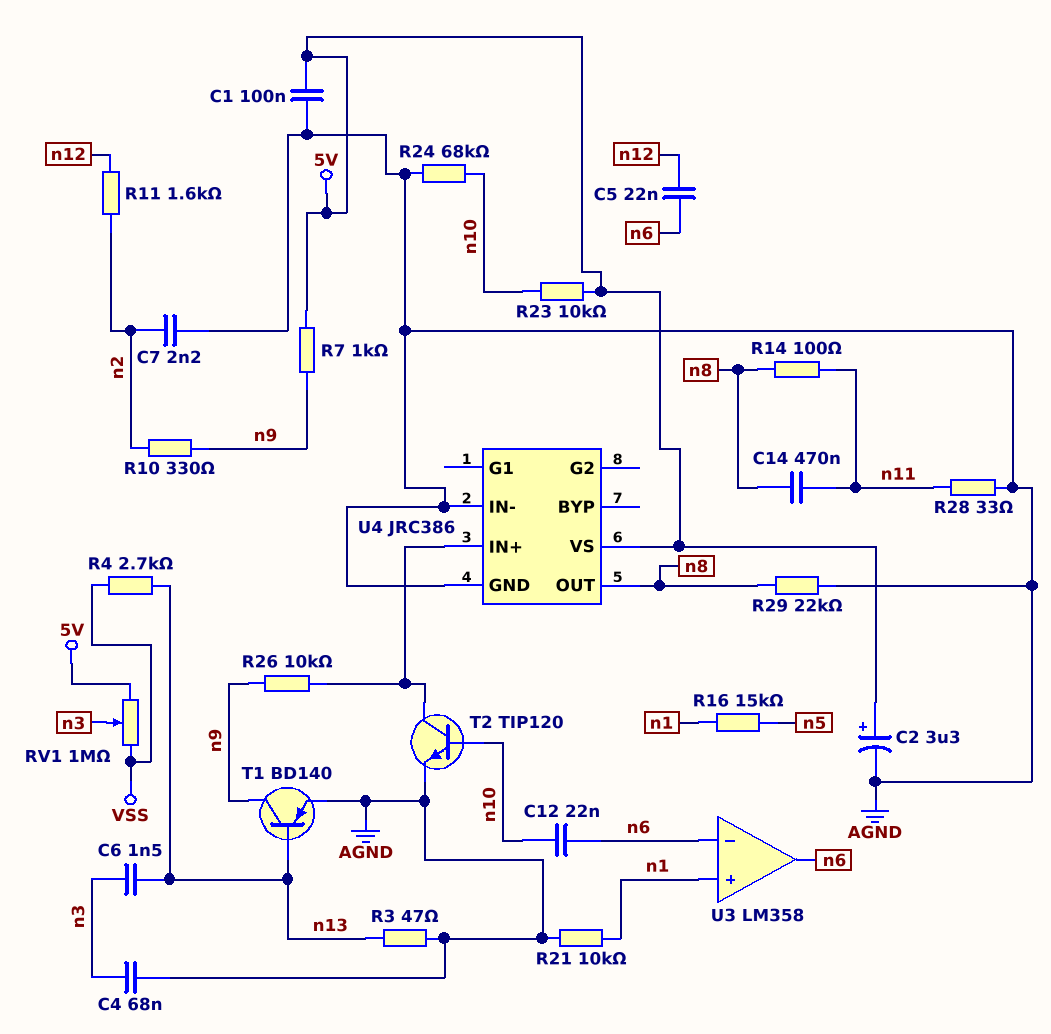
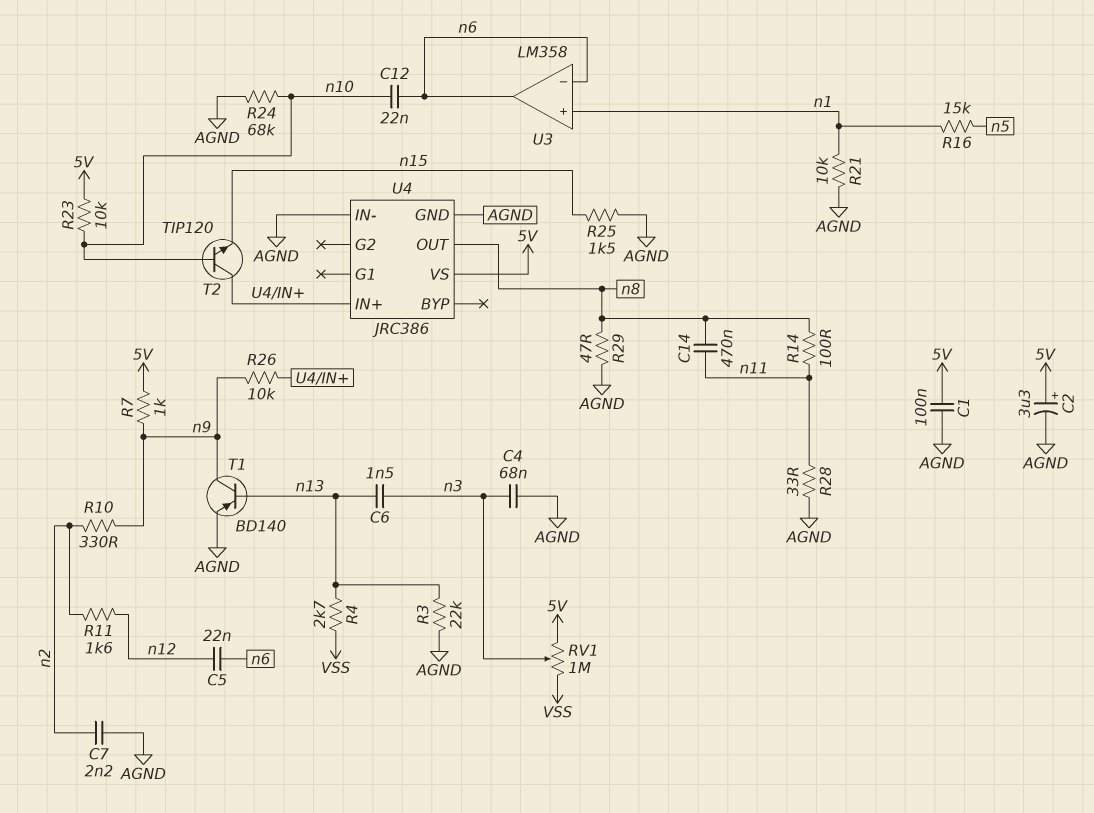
R3: 47 (AGND, n13) -> 22k (AGND, n13)
R25: none -> 1.5k (AGND, n15)
R29: 22k (AGND, n8) -> 47 (AGND, n8)
T2: NPN TIP120 (B n10, C U4/IN+, E AGND) -> NPN TIP120 (B n10, C U4/IN+, E n15)

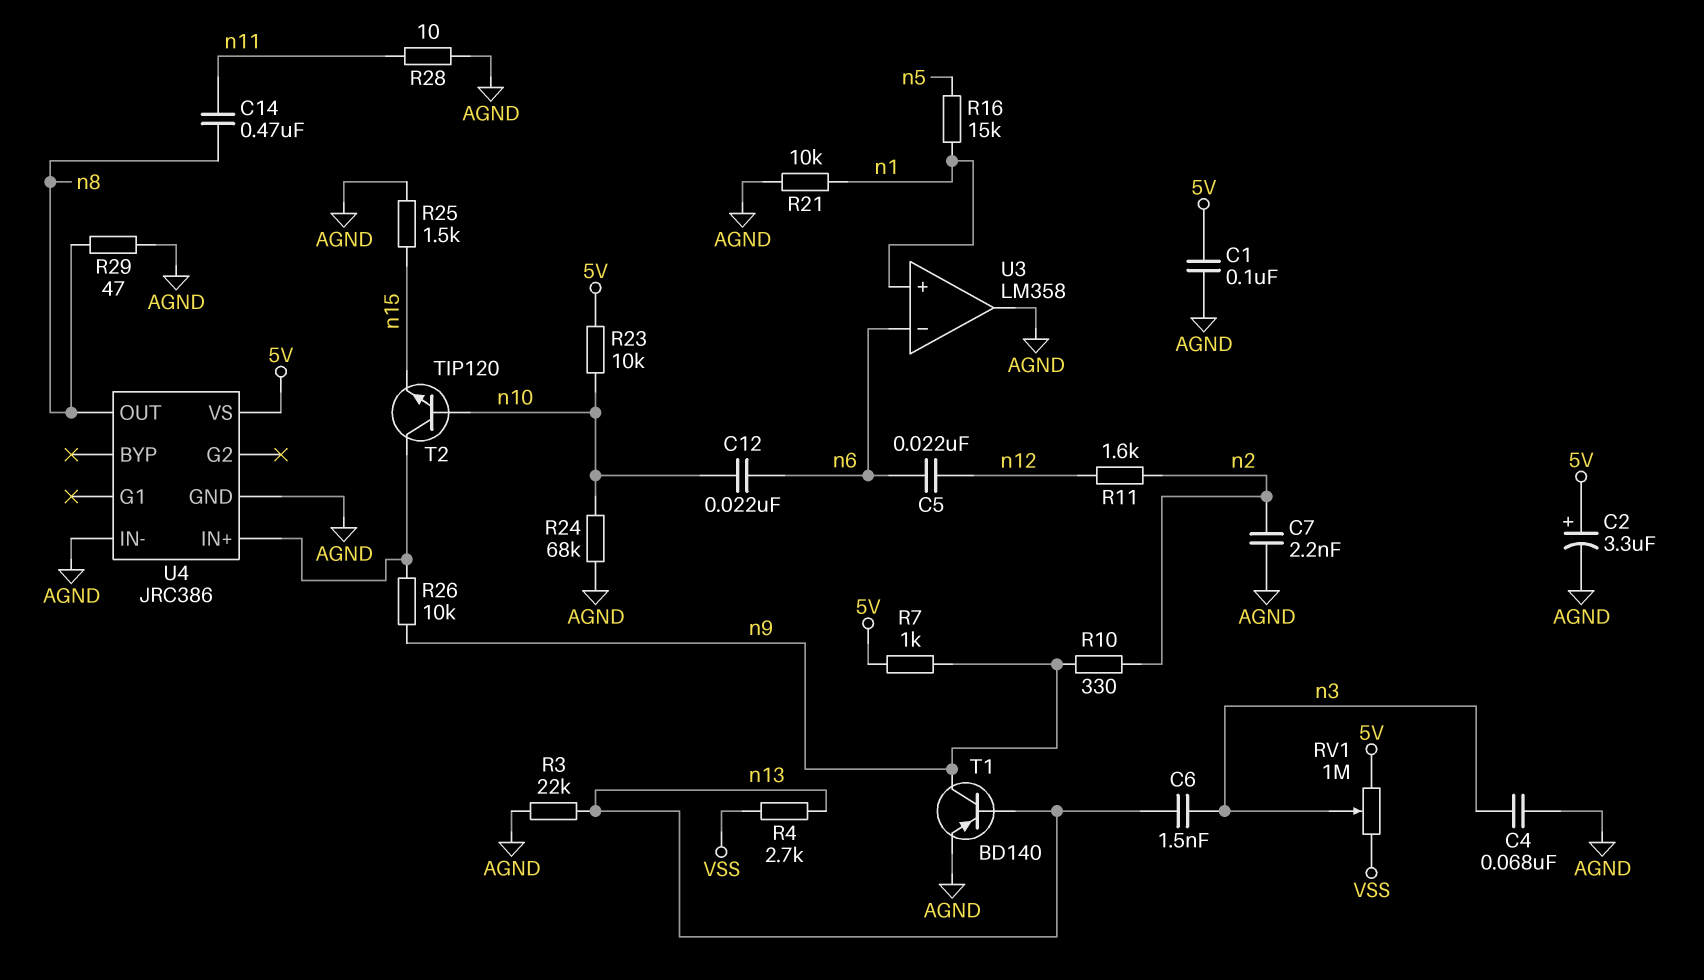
R14: 100 (n8, n11) -> none
R28: 33 (AGND, n11) -> 10 (AGND, n11)
U3 pin out: n6 -> AGND

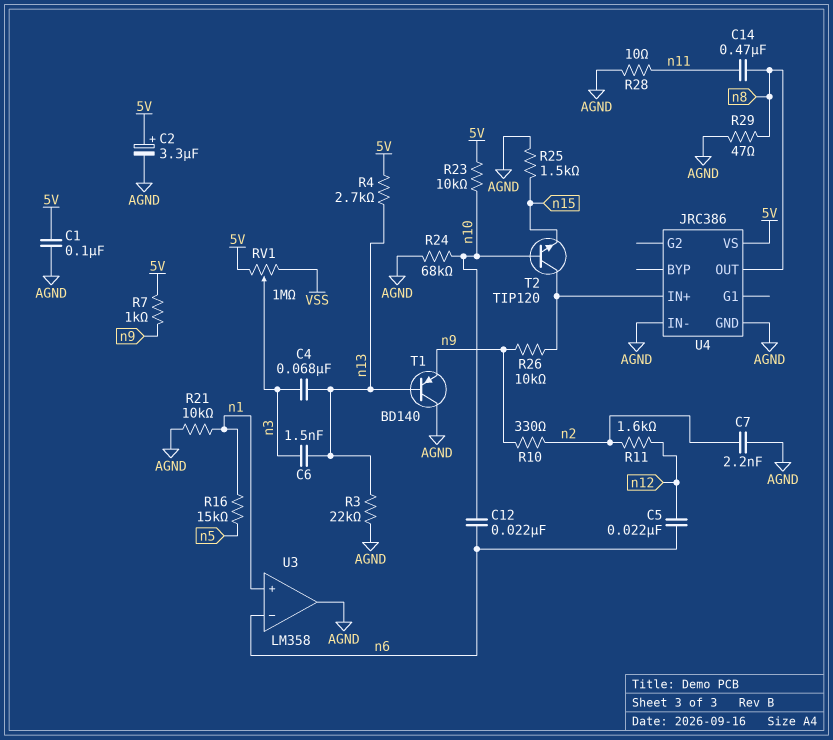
C4: 68nF (AGND, n3) -> 68nF (n3, n13)
R4: 2.7k (VSS, n13) -> 2.7k (5V, n13)
T1: PNP BD140 (B n13, C n9, E AGND) -> PNP BD140 (B n13, C AGND, E n9)

